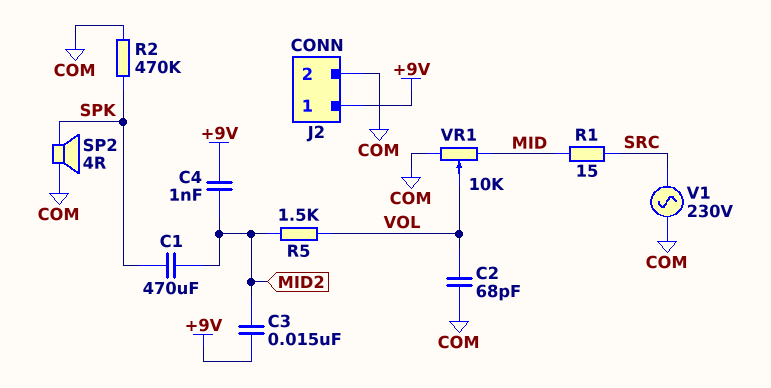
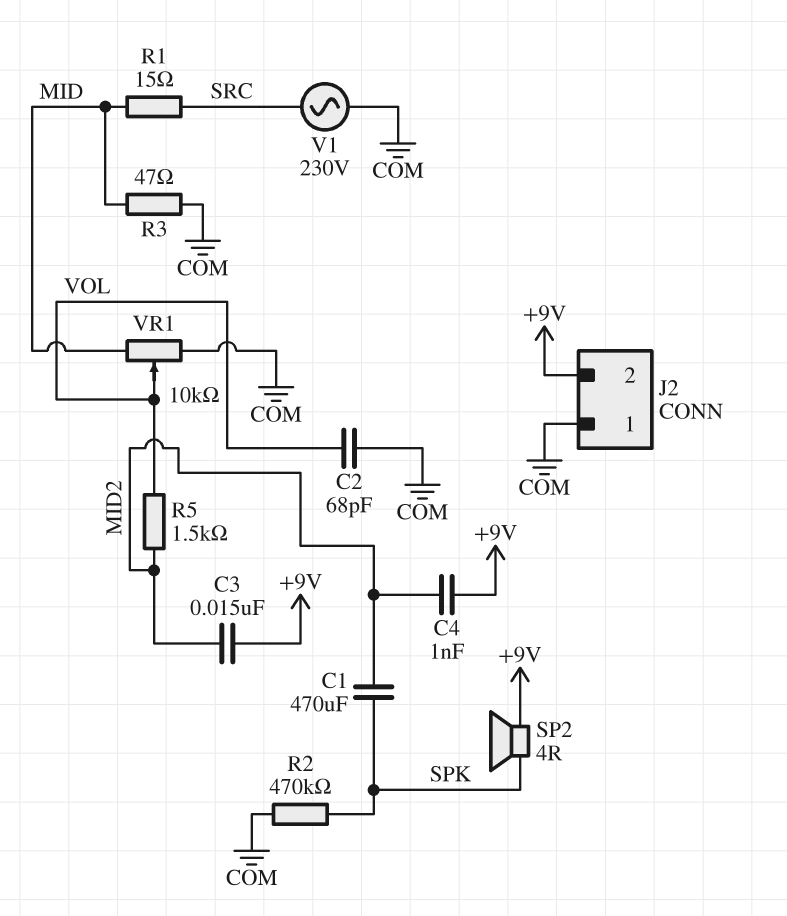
J2 pin 1: +9V -> COM
J2 pin 2: COM -> +9V
R3: none -> 47 (COM, MID)
SP2: speaker 4R (COM, SPK) -> speaker 4R (+9V, SPK)

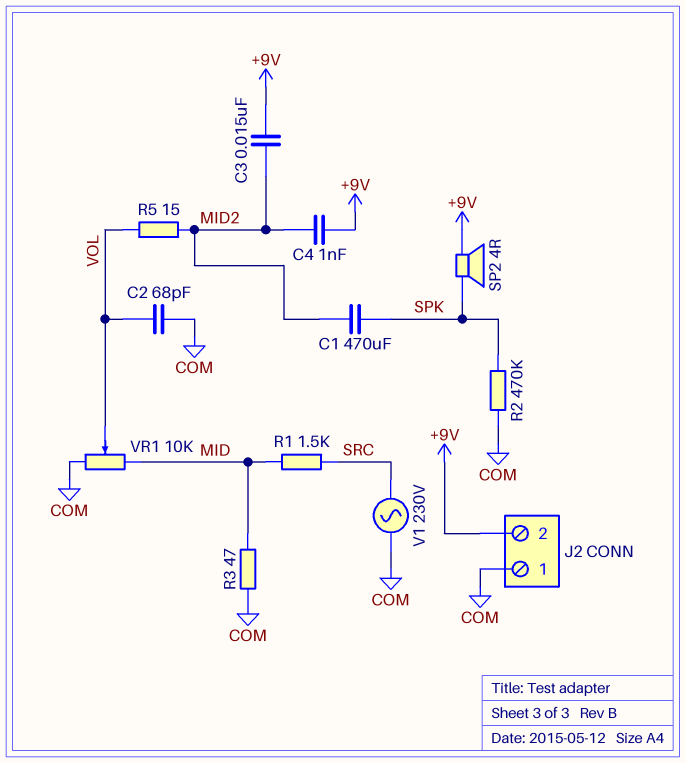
R1: 15 (MID, SRC) -> 1.5k (MID, SRC)
R5: 1.5k (MID2, VOL) -> 15 (MID2, VOL)

